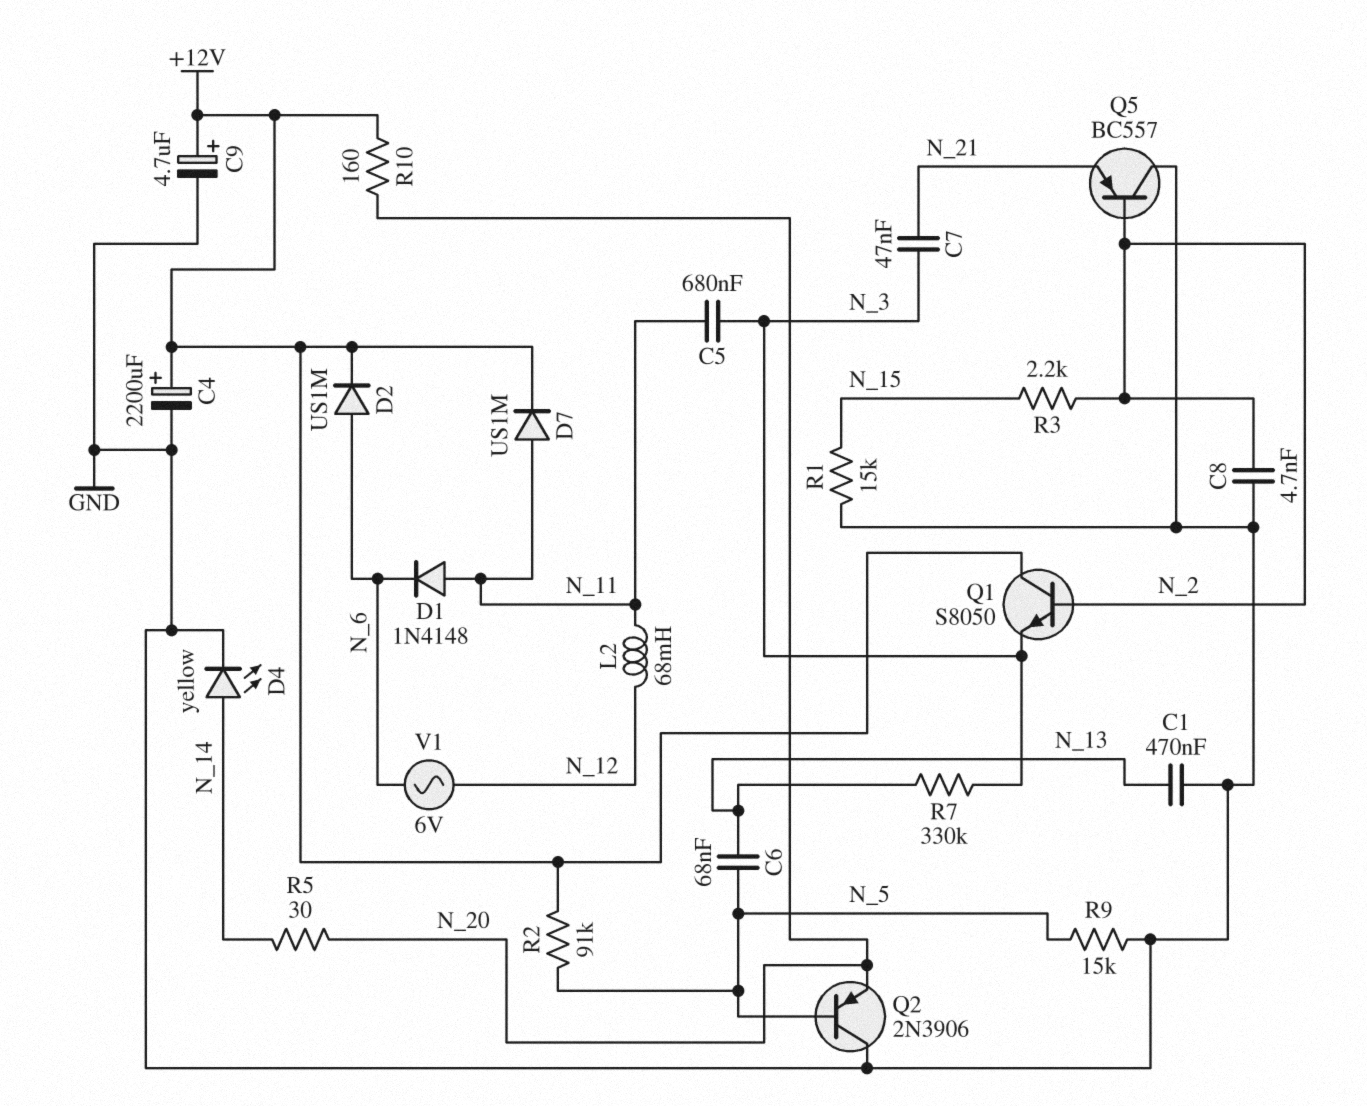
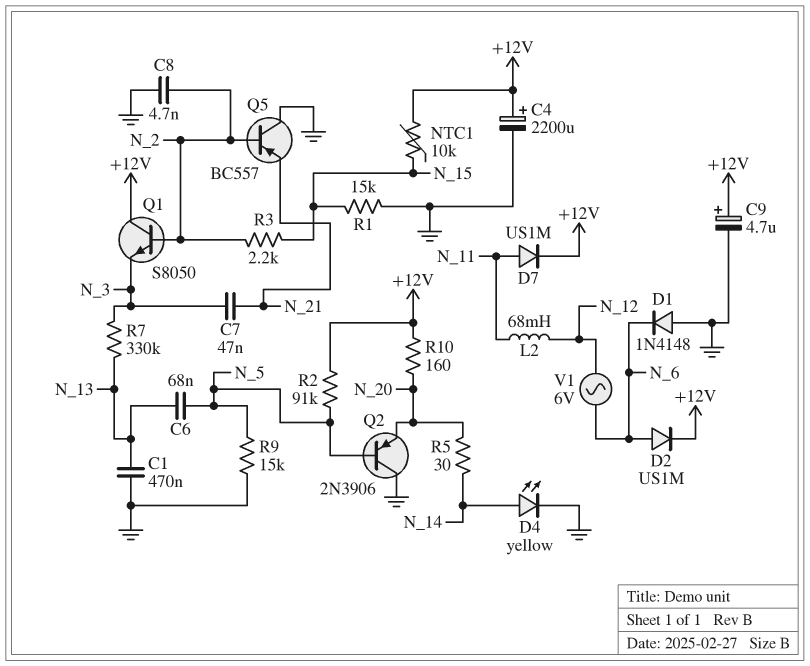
C5: 680nF (N_3, N_11) -> none
D1: diode 1N4148 (A N_11, K N_6) -> diode 1N4148 (A GND, K N_6)
NTC1: none -> 10k (+12V, N_15)

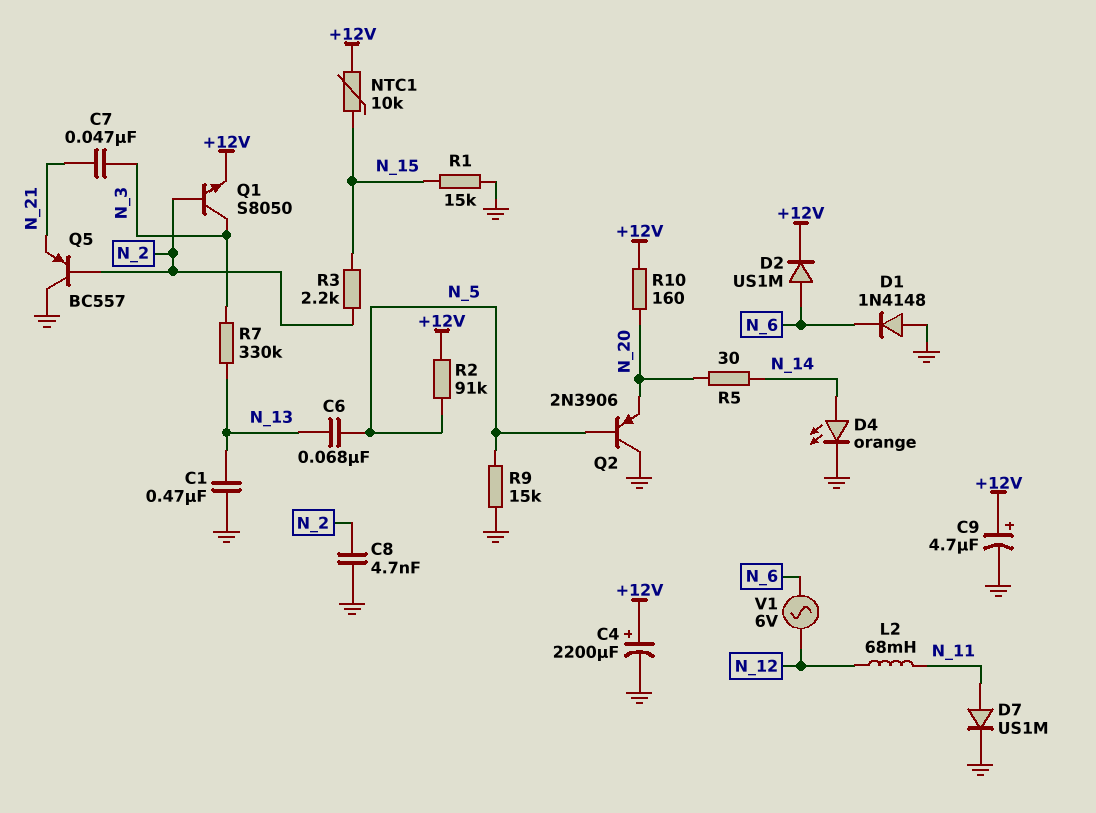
D4: LED yellow (A N_14, K GND) -> LED orange (A N_14, K GND)
D7: diode US1M (A N_11, K +12V) -> diode US1M (A N_11, K GND)
Q1: NPN S8050 (B N_2, C +12V, E N_3) -> NPN S8050 (B N_2, C N_3, E +12V)

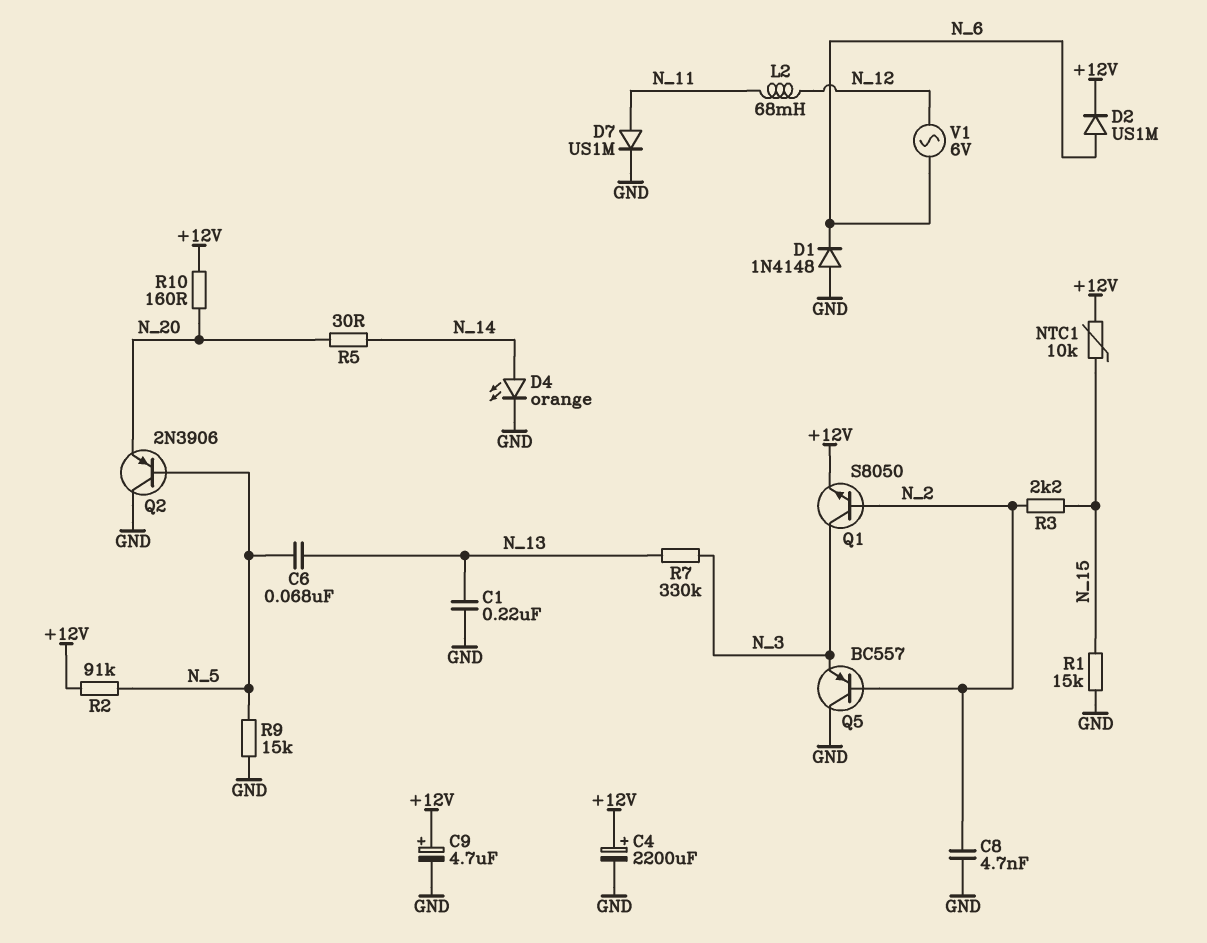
C1: 470nF (GND, N_13) -> 220nF (GND, N_13)
C7: 47nF (N_3, N_21) -> none
Q5: PNP BC557 (B N_2, C GND, E N_21) -> PNP BC557 (B N_2, C GND, E N_3)

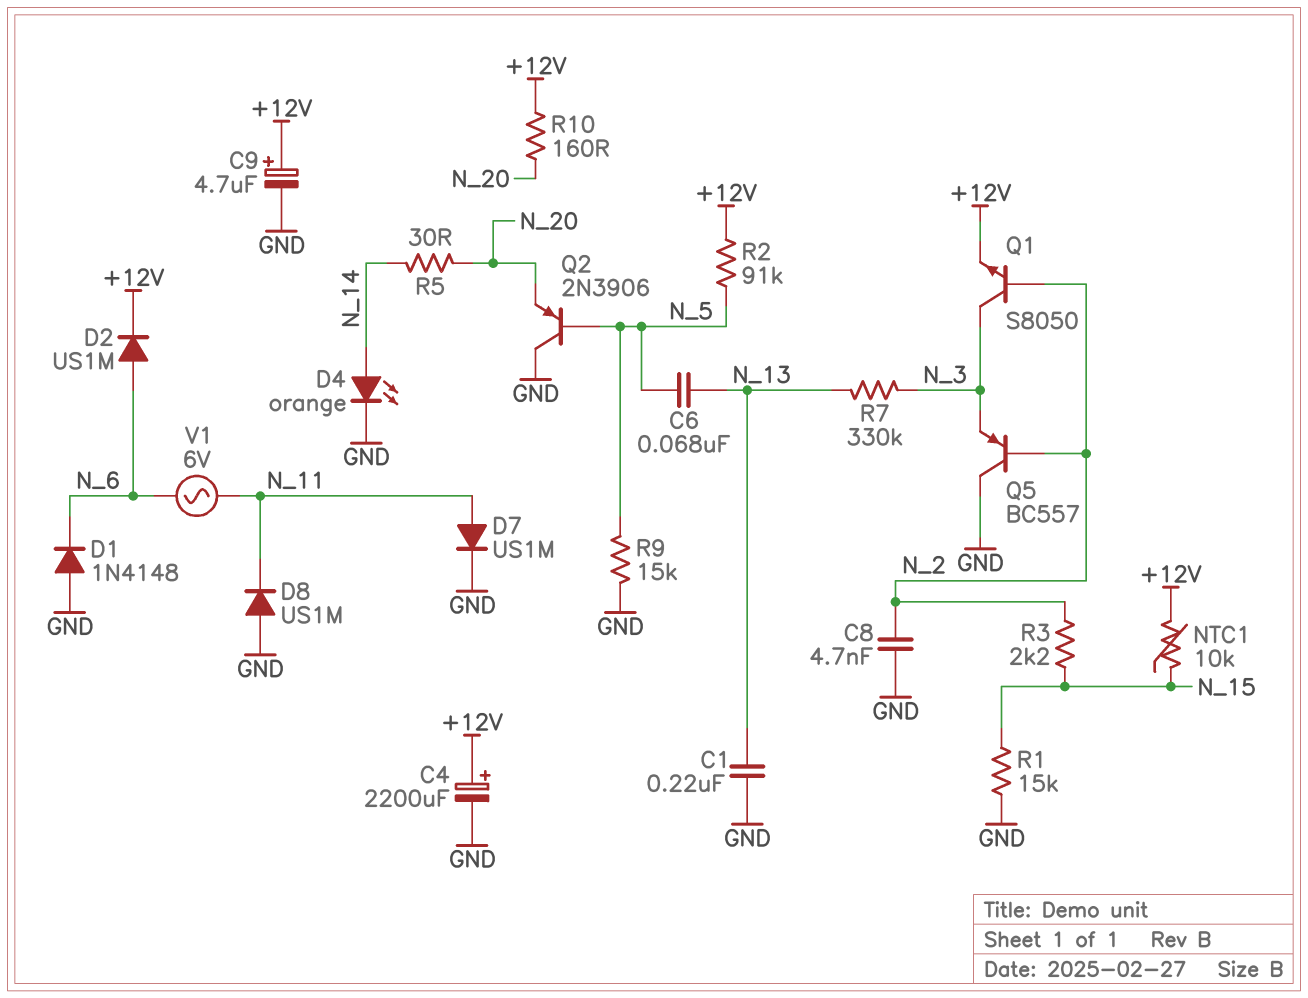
D8: none -> diode US1M (A GND, K N_11)
L2: 68mH (N_11, N_12) -> none
V1: AC 6V (N_6, N_12) -> AC 6V (N_6, N_11)

